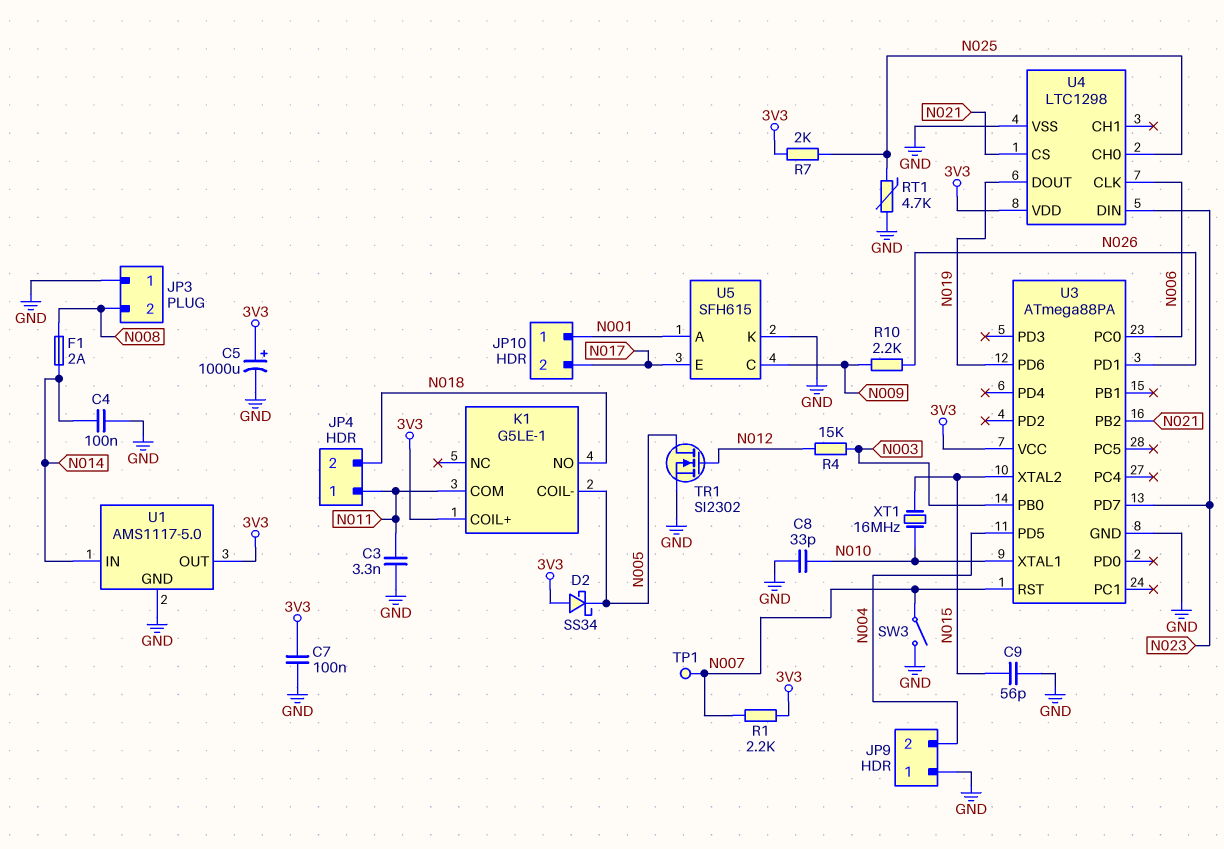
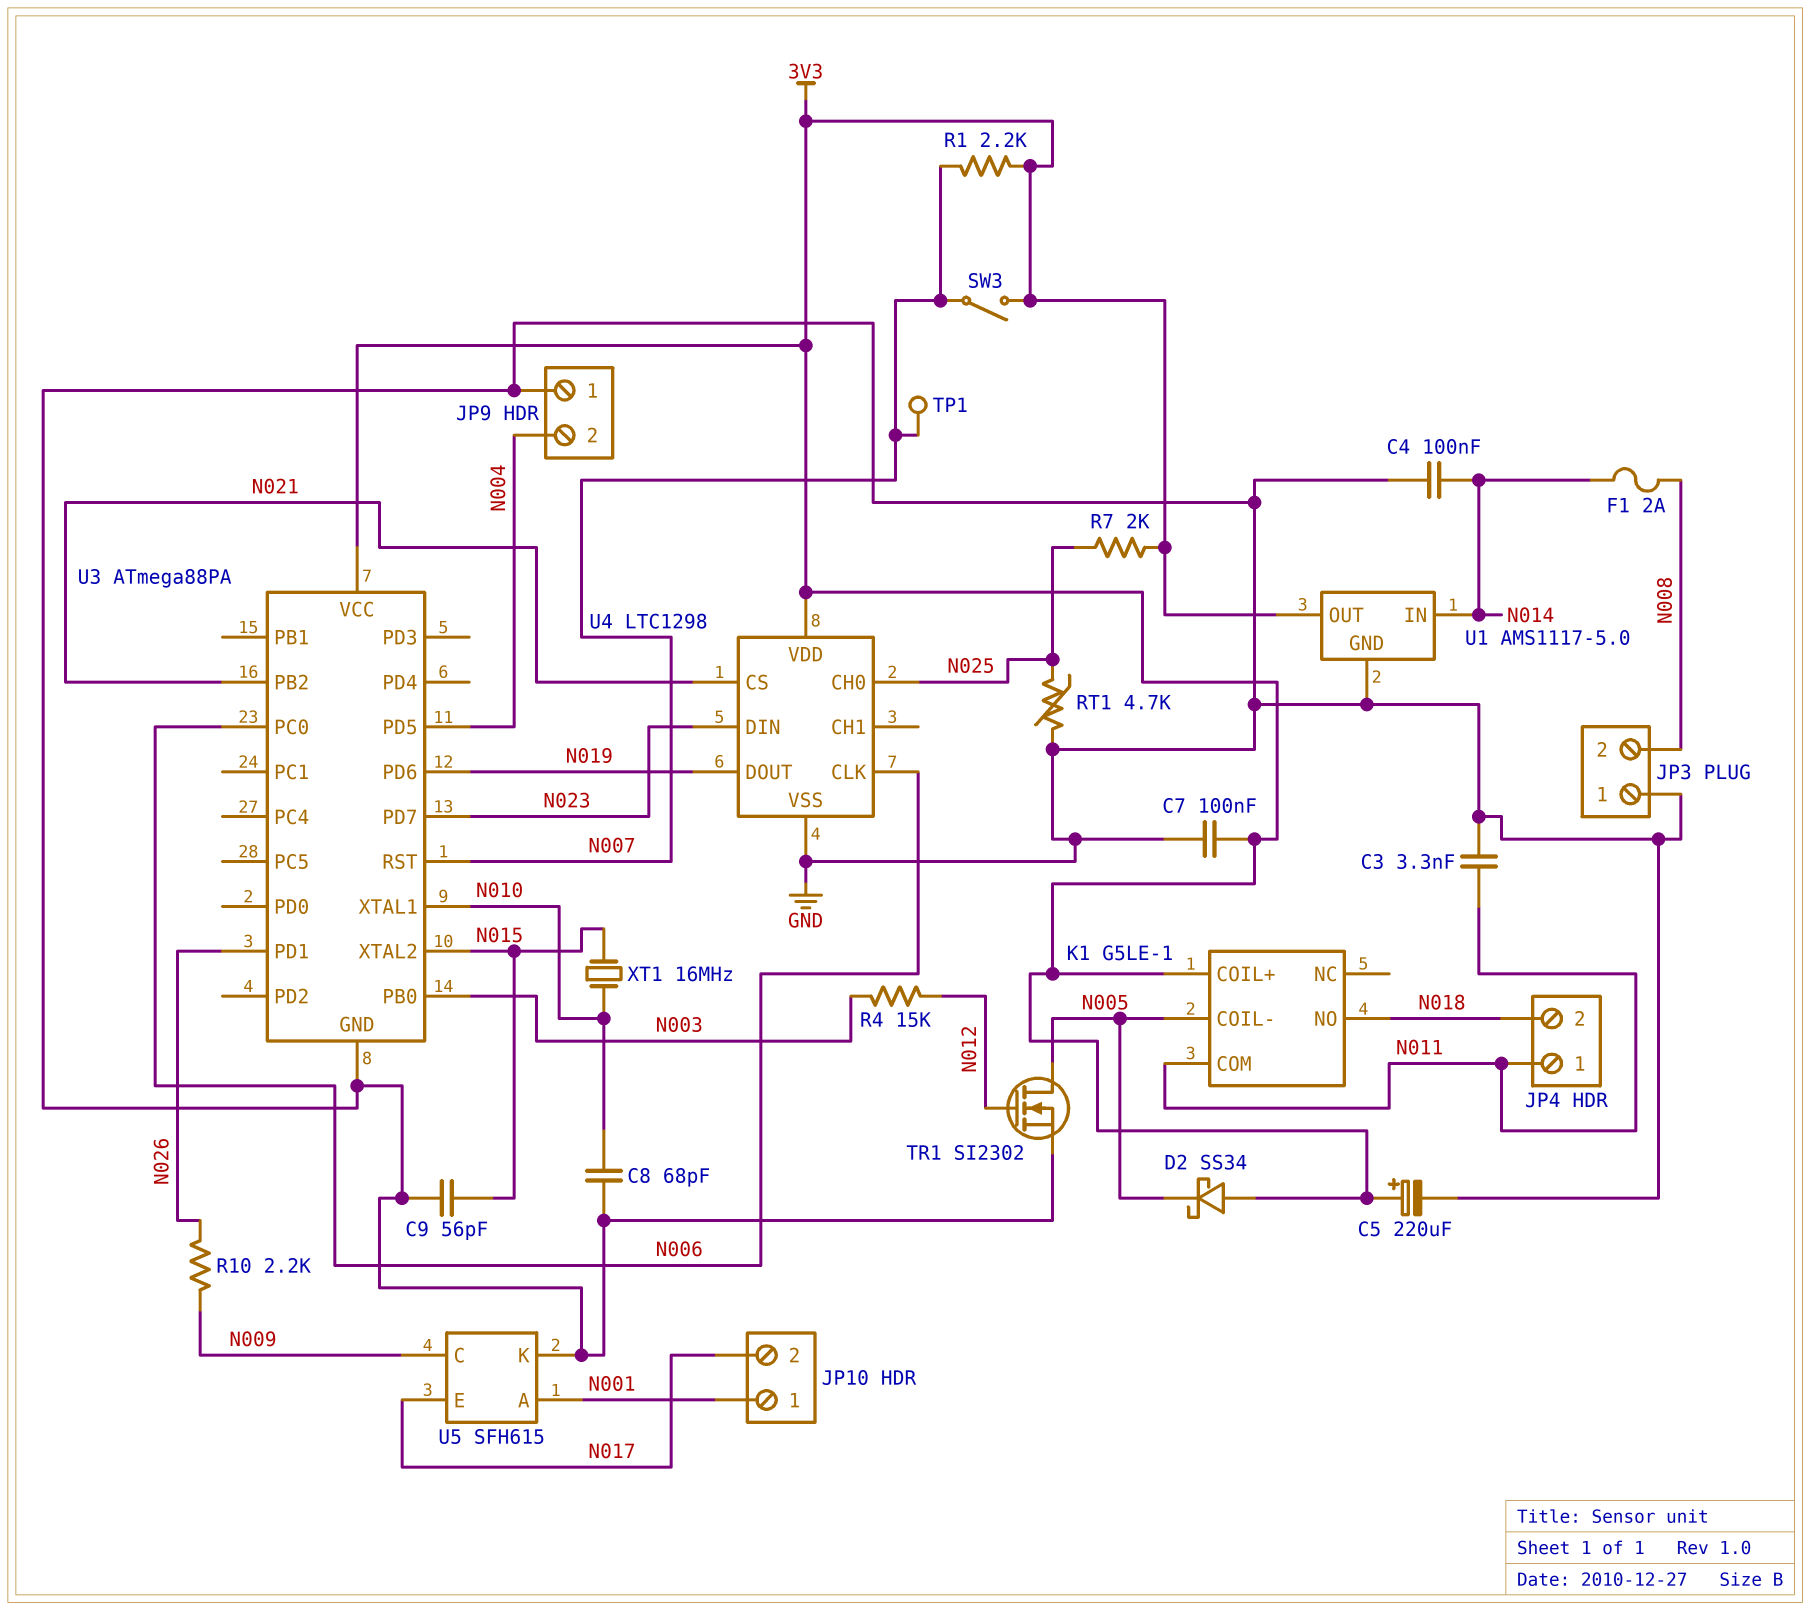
C5: 1000uF (plus 3V3, minus GND) -> 220uF (plus 3V3, minus GND)
C8: 33pF (GND, N010) -> 68pF (GND, N010)
SW3: switch (GND, N007) -> switch (3V3, N007)

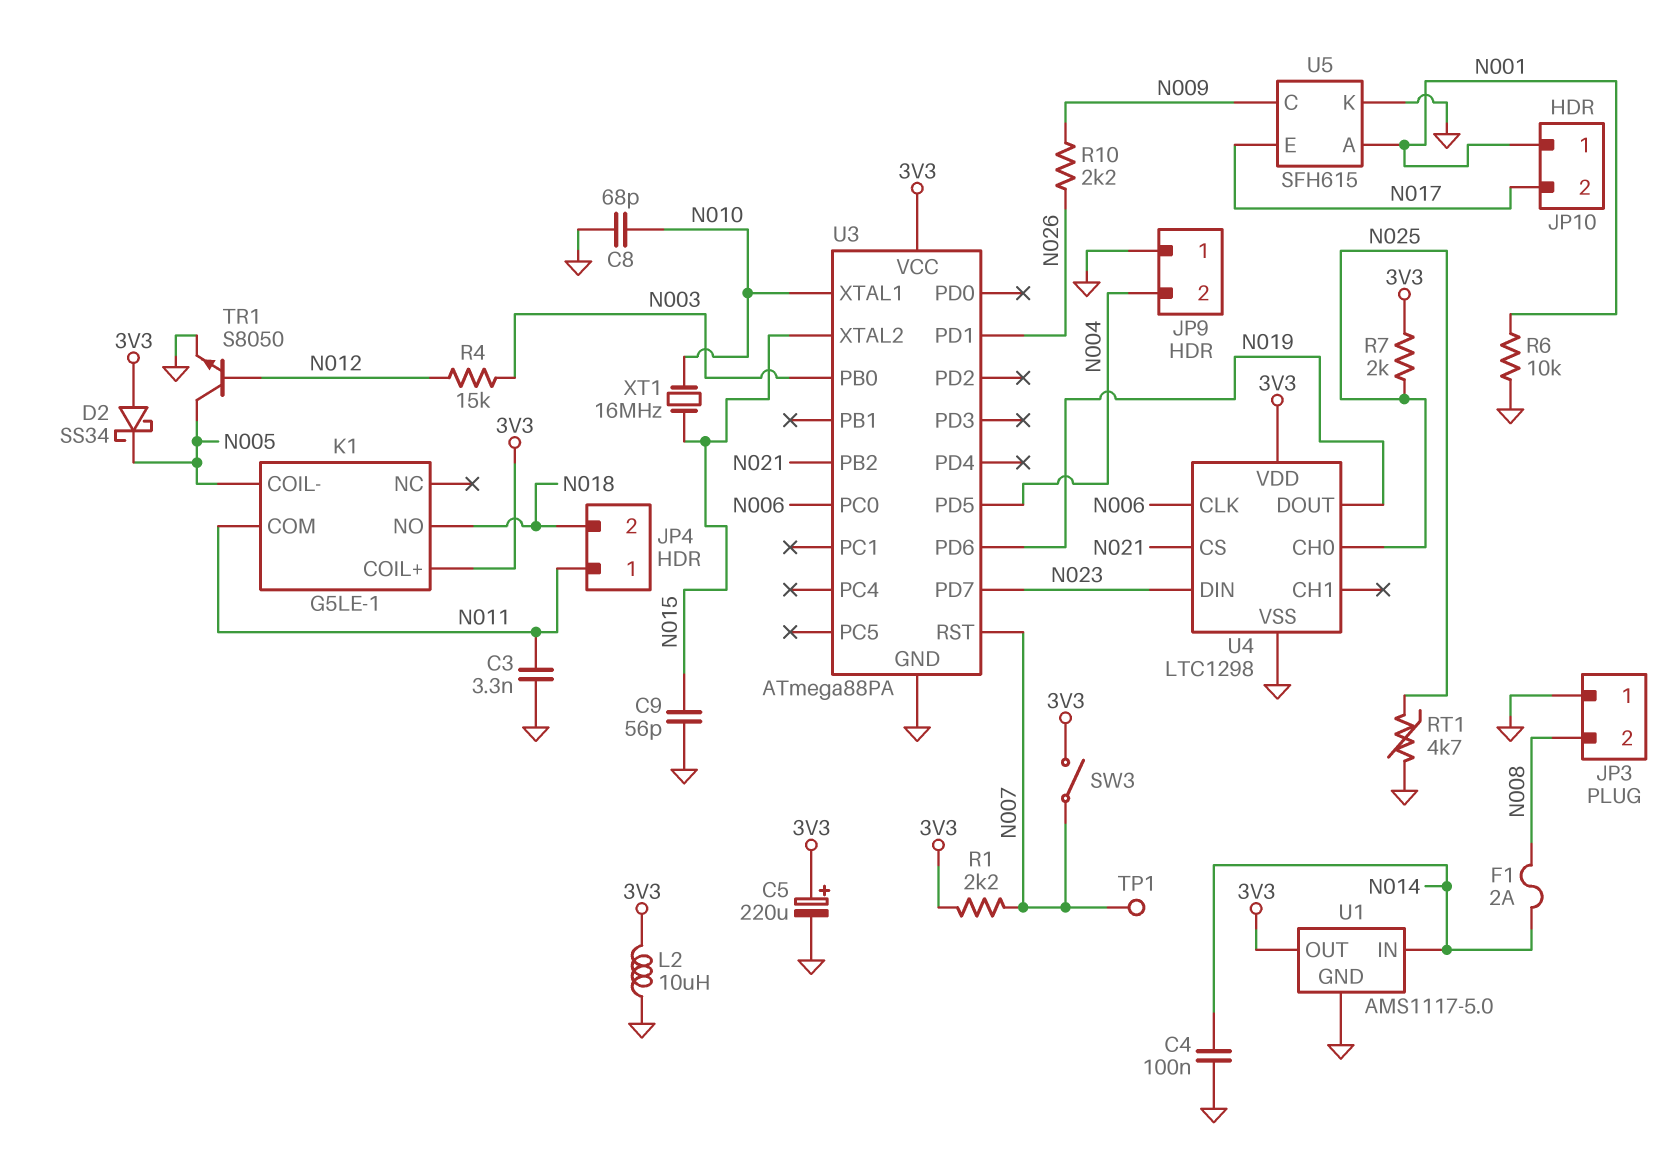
C7: 100nF (3V3, GND) -> none
L2: none -> 10uH (3V3, GND)
R6: none -> 10k (GND, N001)
TR1: NMOS SI2302 (G N012, D N005, S GND) -> NPN S8050 (B N012, C N005, E GND)

